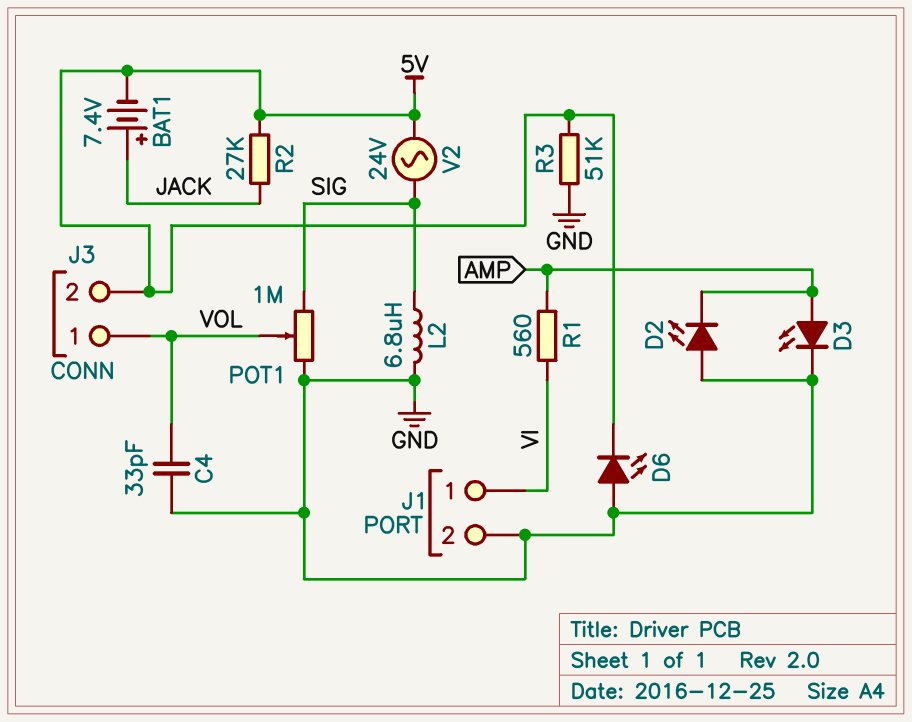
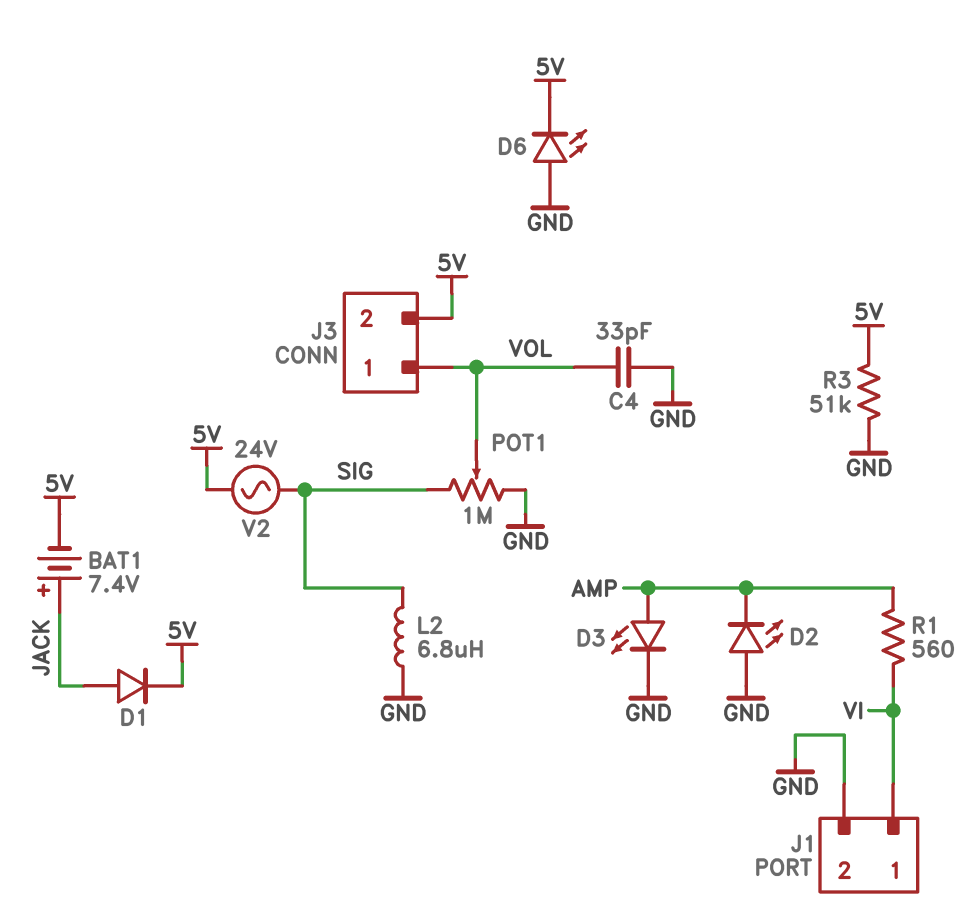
D1: none -> diode (A JACK, K 5V)
R2: 27k (5V, JACK) -> none

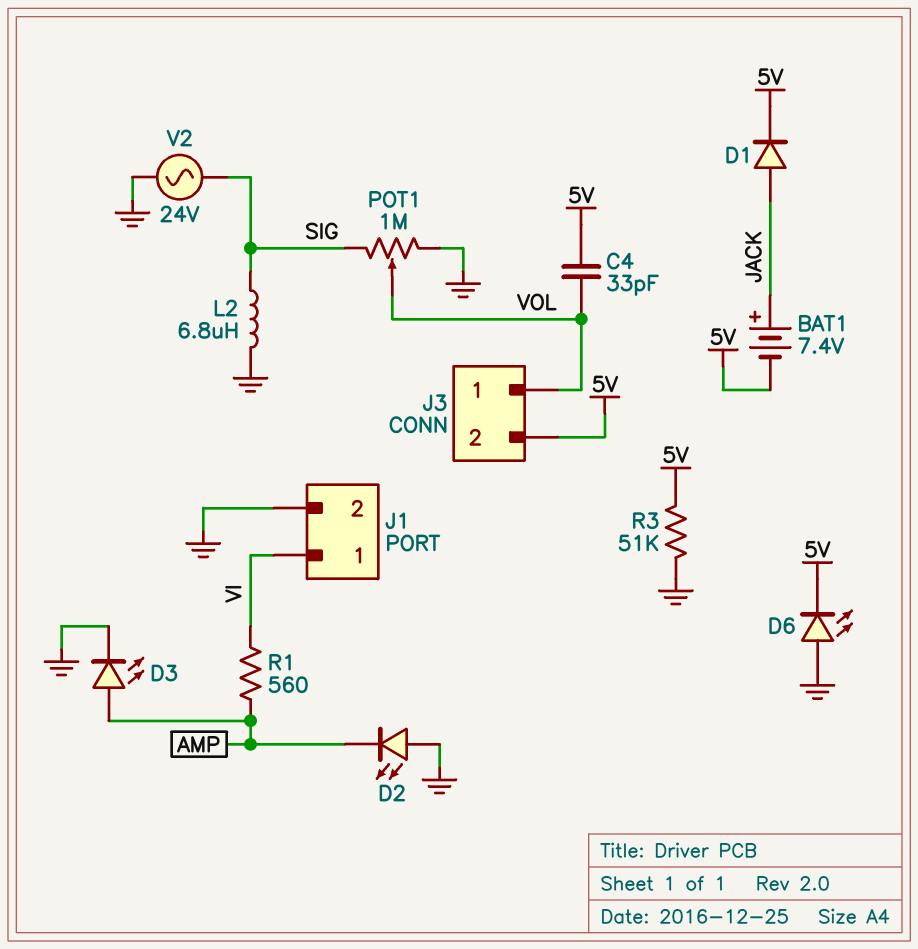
C4: 33pF (GND, VOL) -> 33pF (5V, VOL)
V2: AC 24V (5V, SIG) -> AC 24V (GND, SIG)

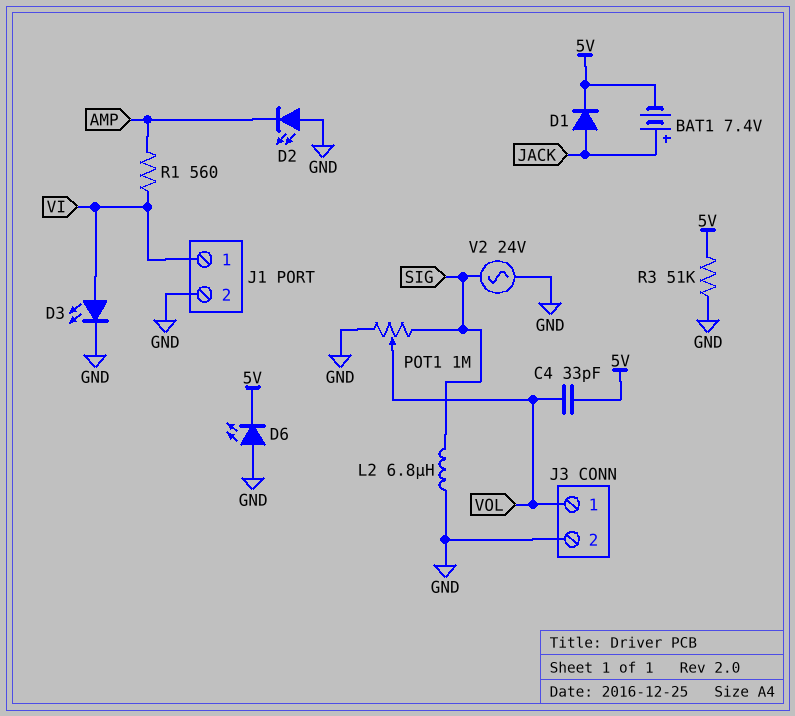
D3: LED (A AMP, K GND) -> LED (A VI, K GND)
J3 pin 2: 5V -> GND

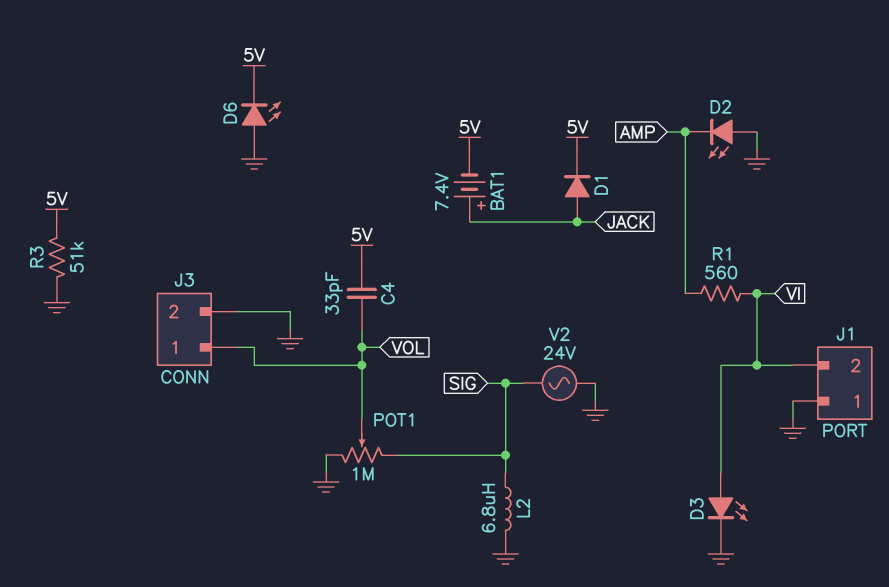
J1 pin 1: VI -> GND
J1 pin 2: GND -> VI

